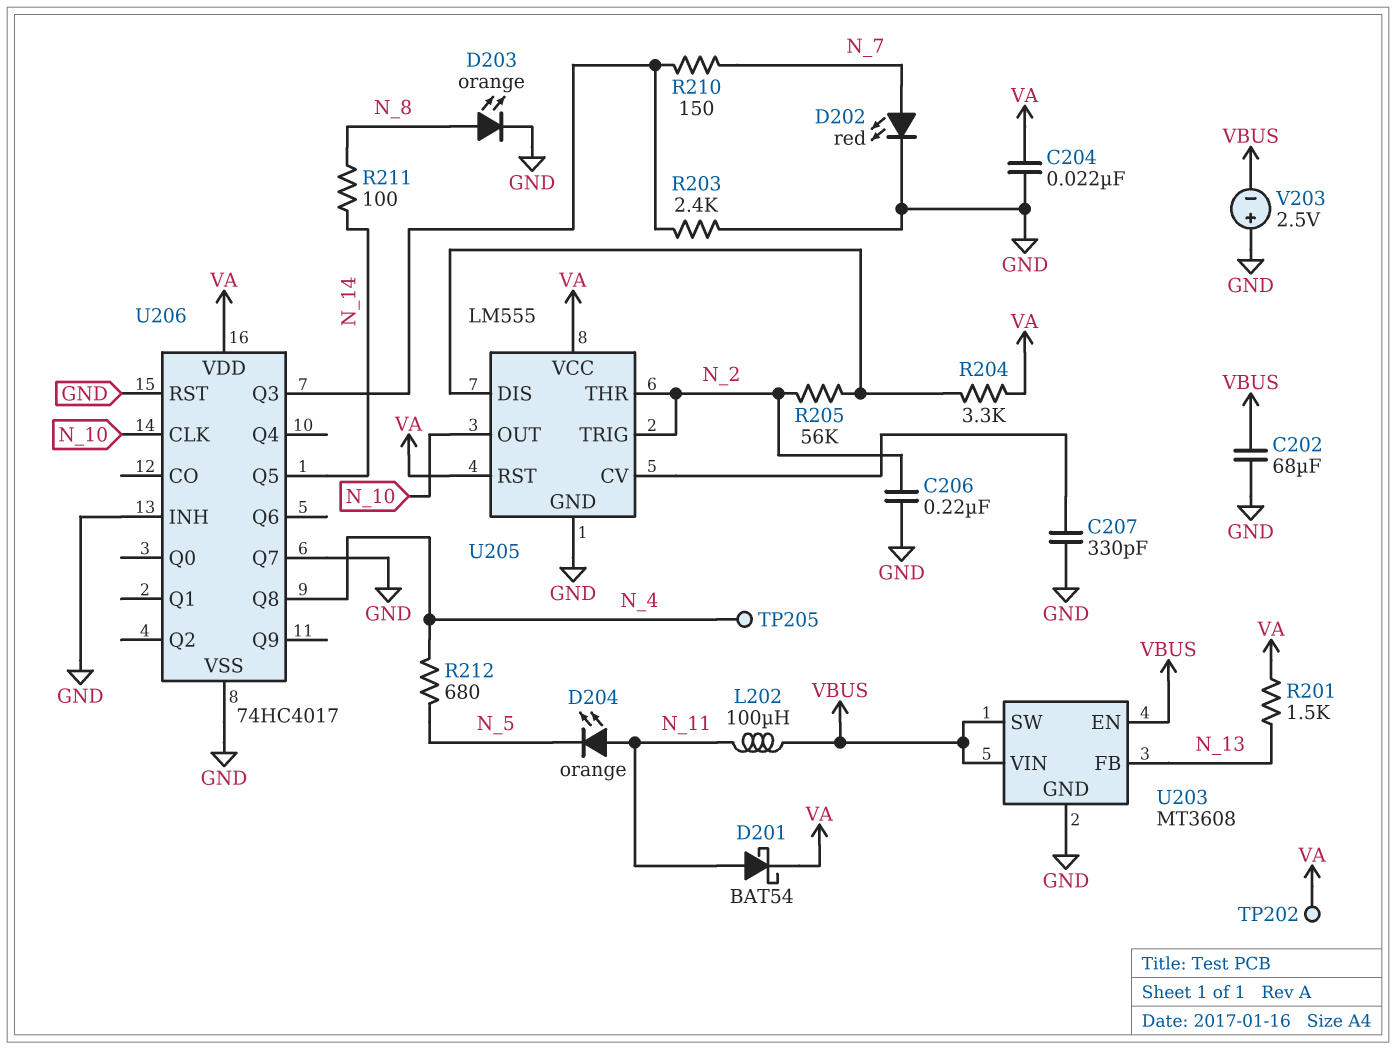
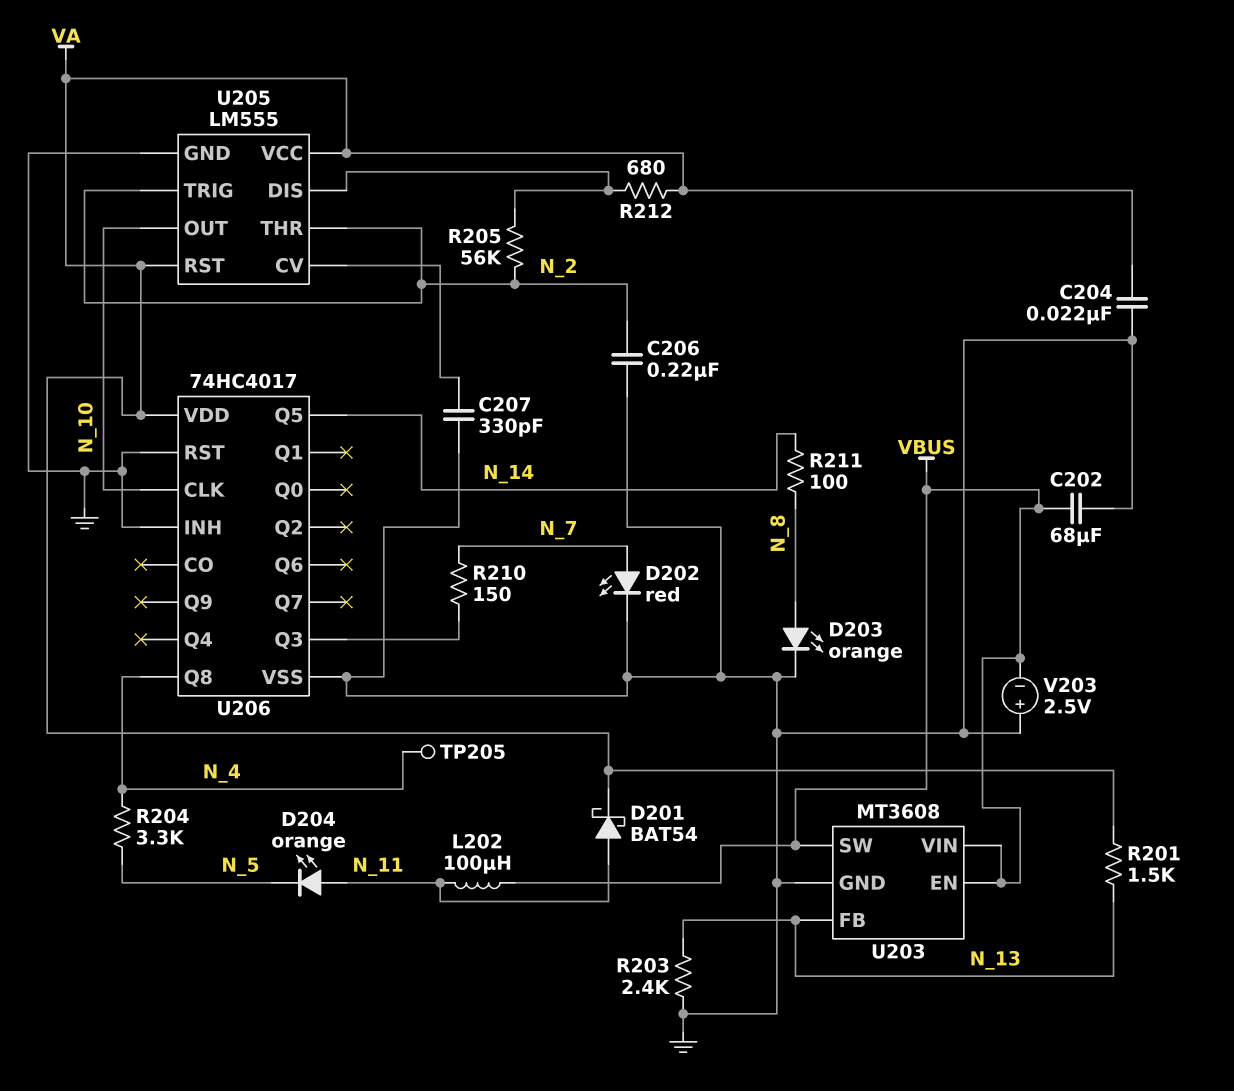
R203: 2.4k (GND, U206/Q3) -> 2.4k (GND, N_13)
R204: 3.3k (U205/DIS, VA) -> 3.3k (N_4, N_5)
R212: 680 (N_4, N_5) -> 680 (U205/DIS, VA)
TP202: test point (VA) -> none
U206 pin Q7: GND -> none

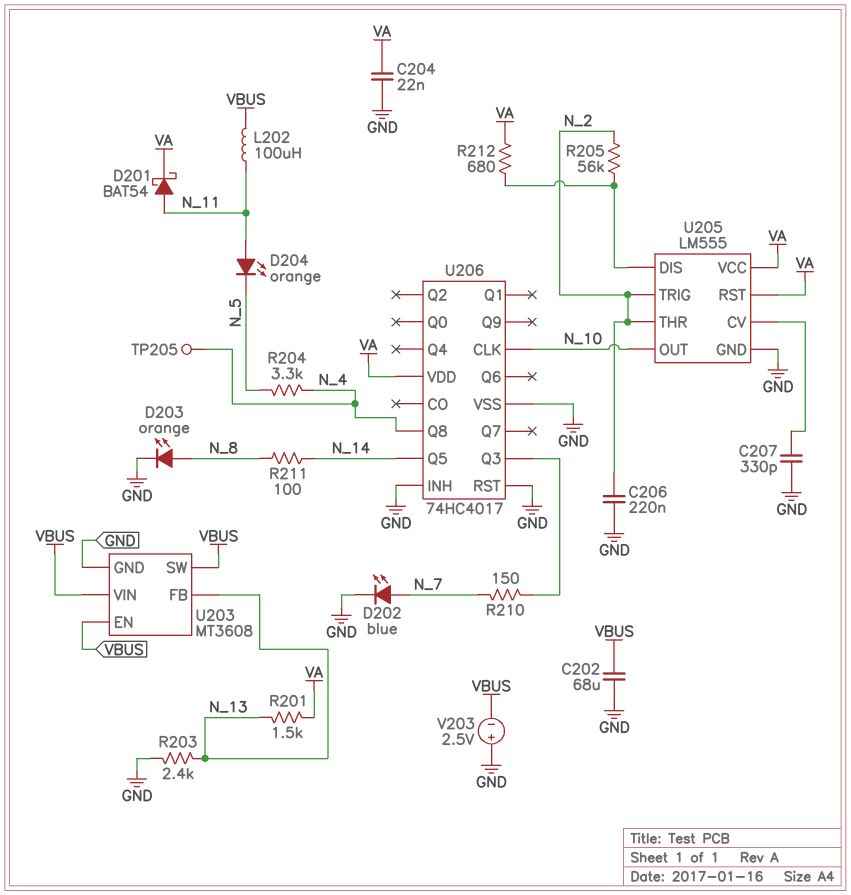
D202: LED red (A N_7, K GND) -> LED blue (A N_7, K GND)

